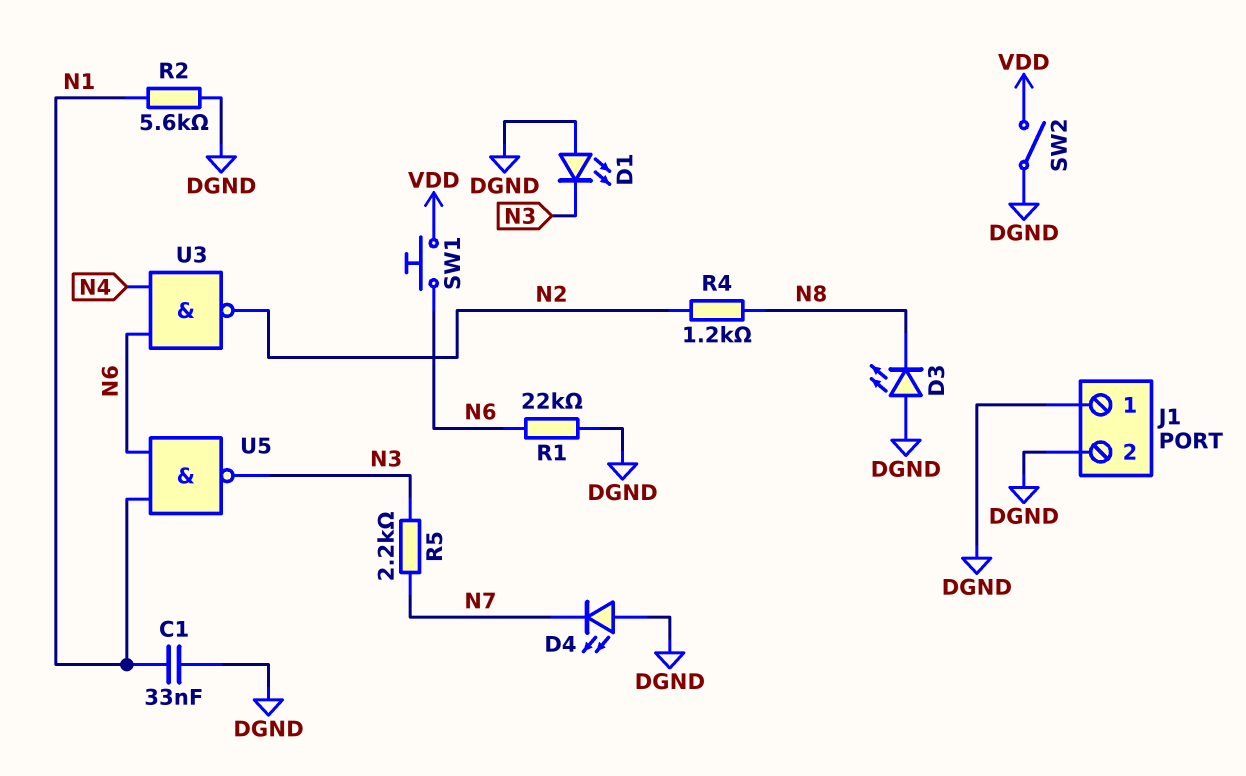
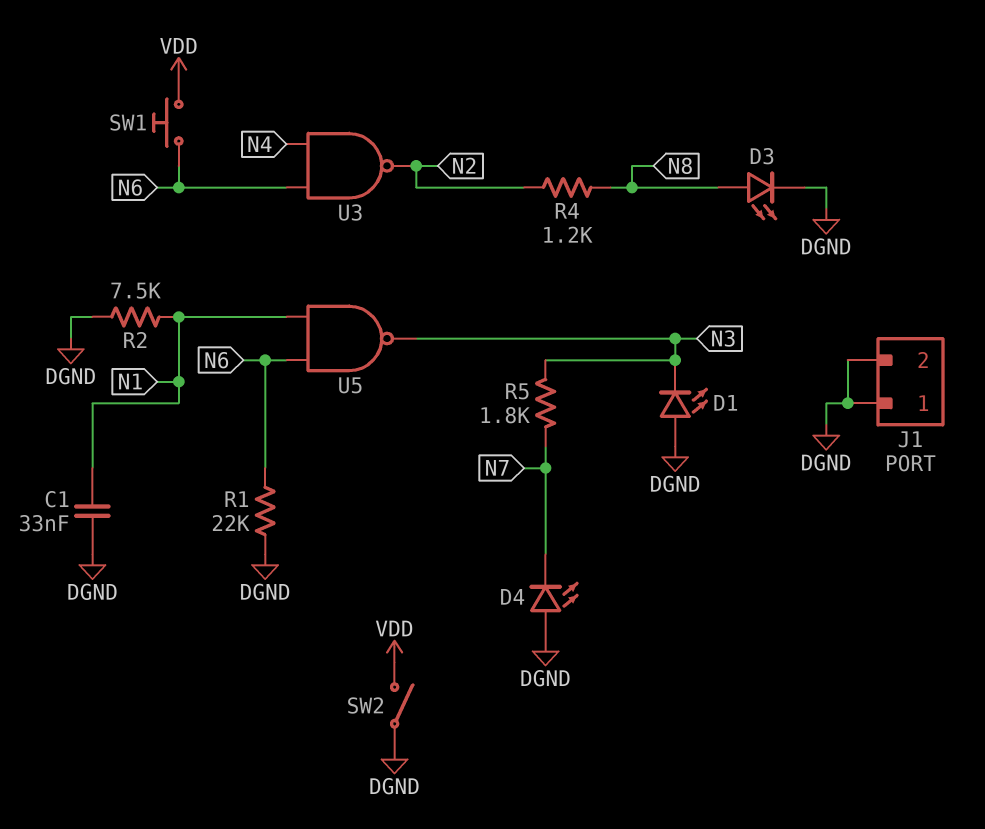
D3: LED (A DGND, K N8) -> LED (A N8, K DGND)
R2: 5.6k (DGND, N1) -> 7.5k (DGND, N1)
R5: 2.2k (N3, N7) -> 1.8k (N3, N7)

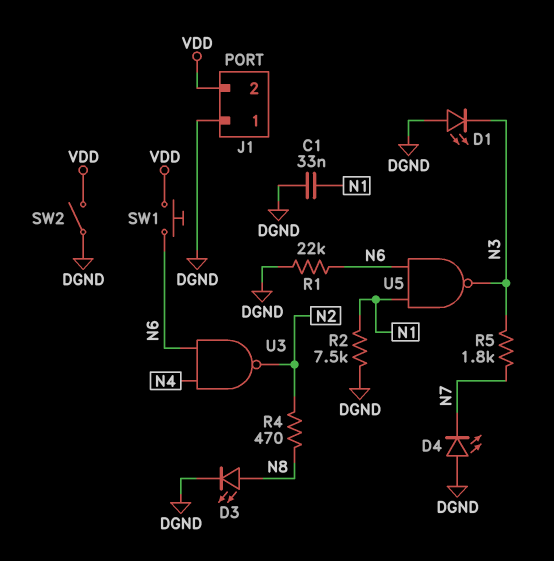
J1 pin 2: DGND -> VDD
R4: 1.2k (N2, N8) -> 470 (N2, N8)

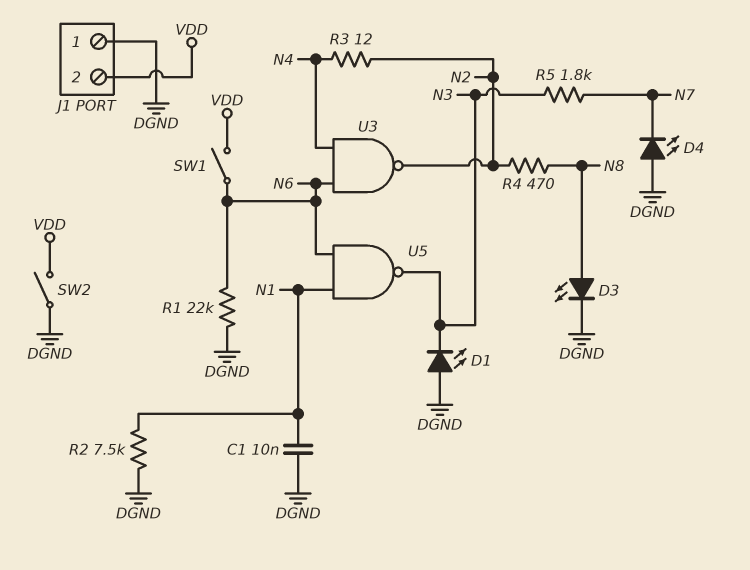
C1: 33nF (DGND, N1) -> 10nF (DGND, N1)
R3: none -> 12 (N2, N4)
SW1: button (N6, VDD) -> switch (N6, VDD)

